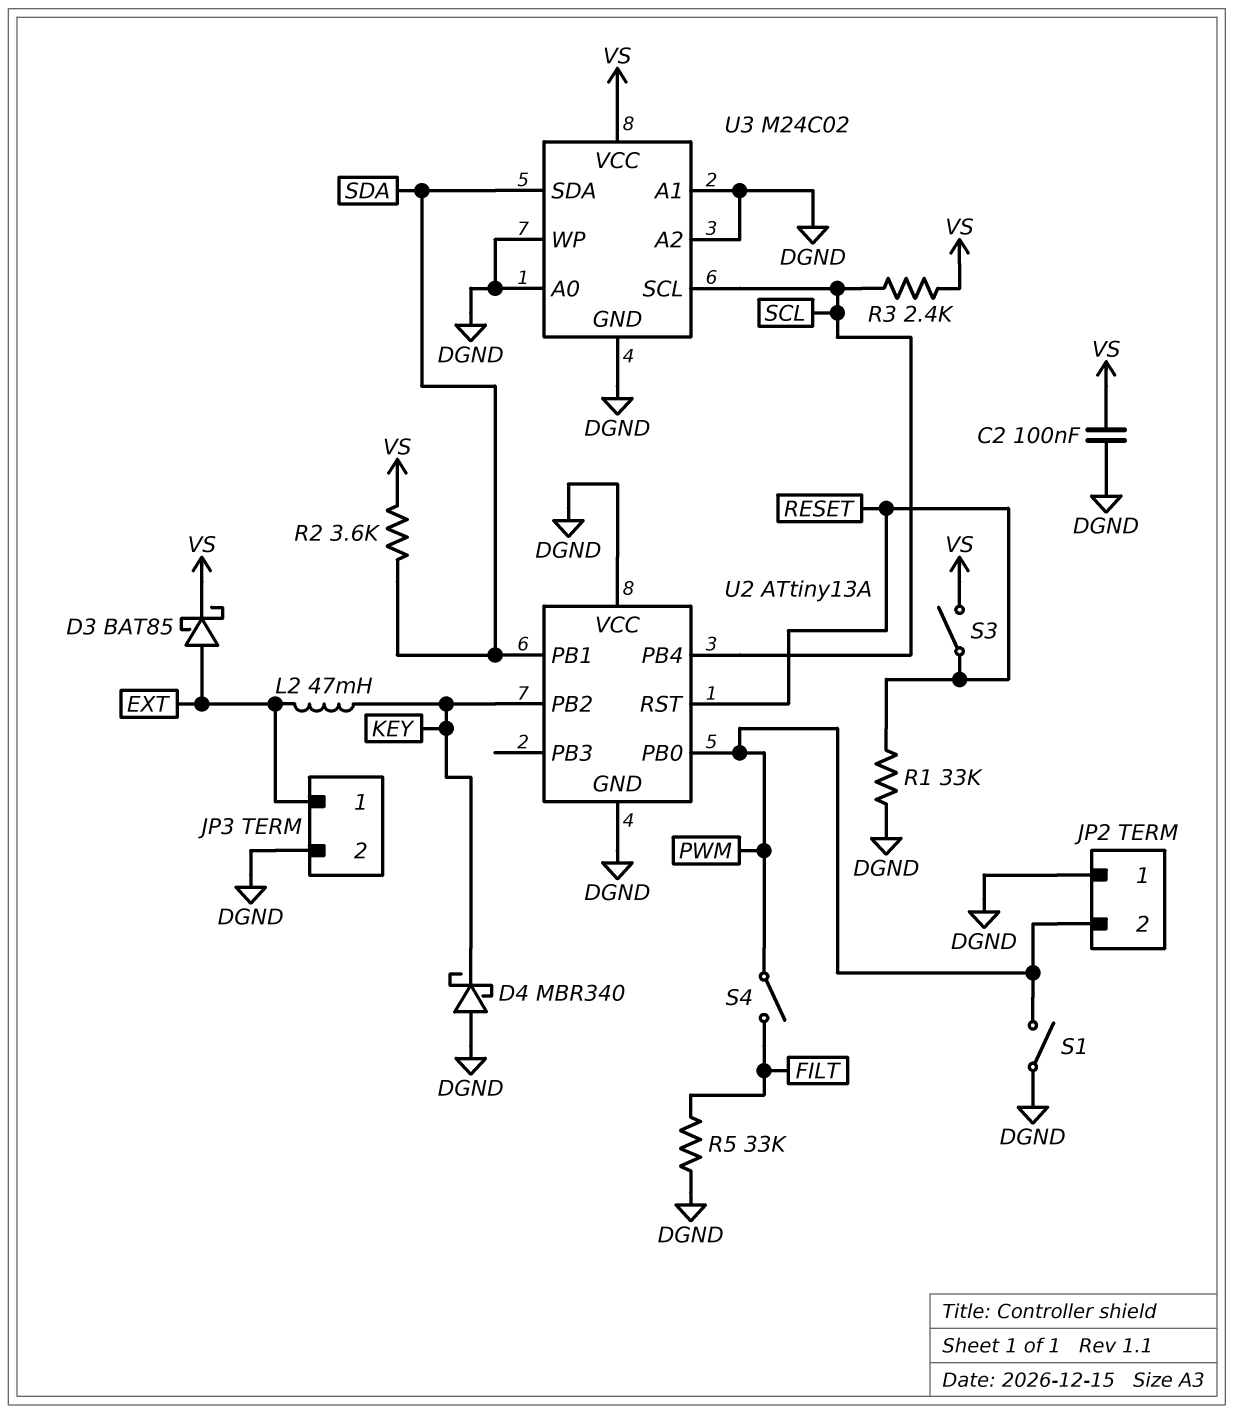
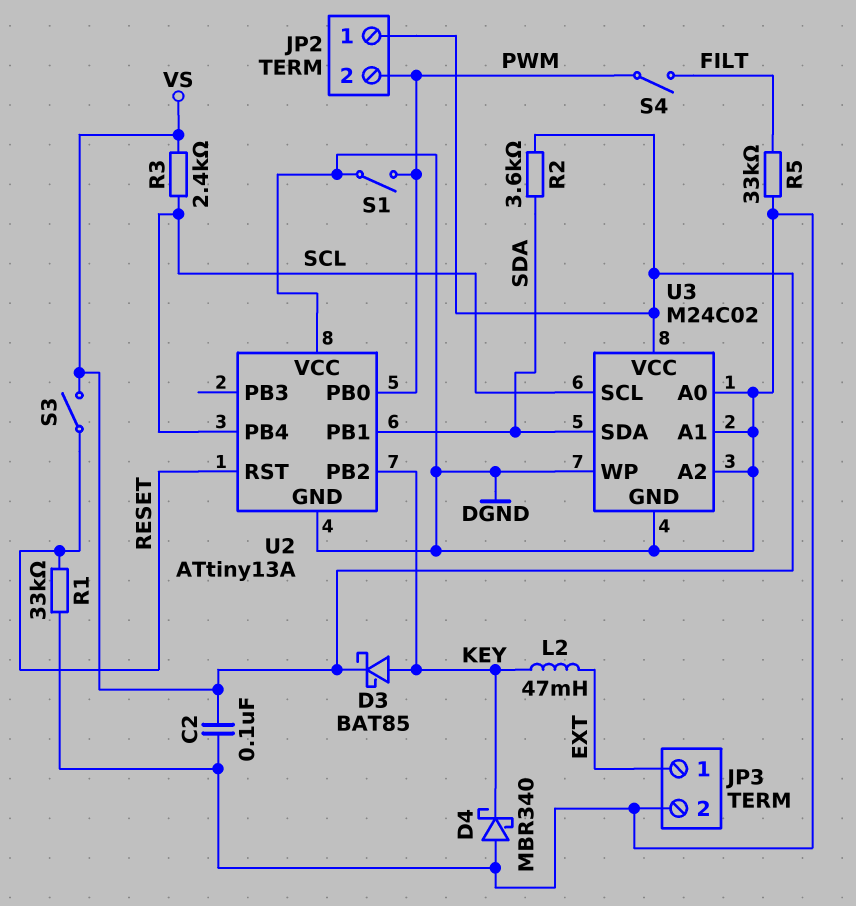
D3: schottky BAT85 (A EXT, K VS) -> schottky BAT85 (A KEY, K VS)
JP2 pin 1: DGND -> VS

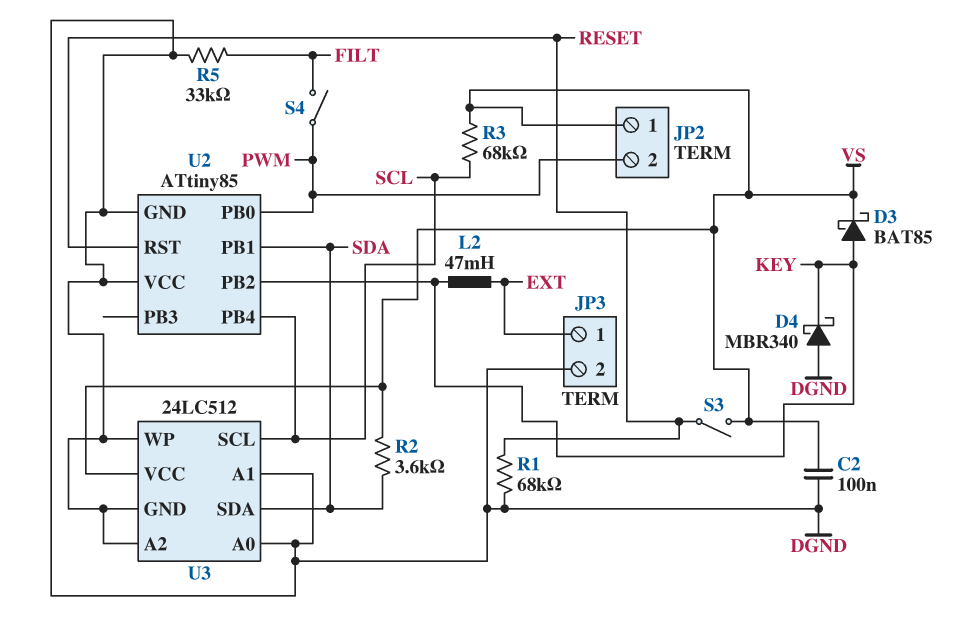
R1: 33k (DGND, RESET) -> 68k (DGND, RESET)
R3: 2.4k (SCL, VS) -> 68k (SCL, VS)
S1: switch (DGND, PWM) -> none
U2: ATtiny13A -> ATtiny85
U3: M24C02 -> 24LC512

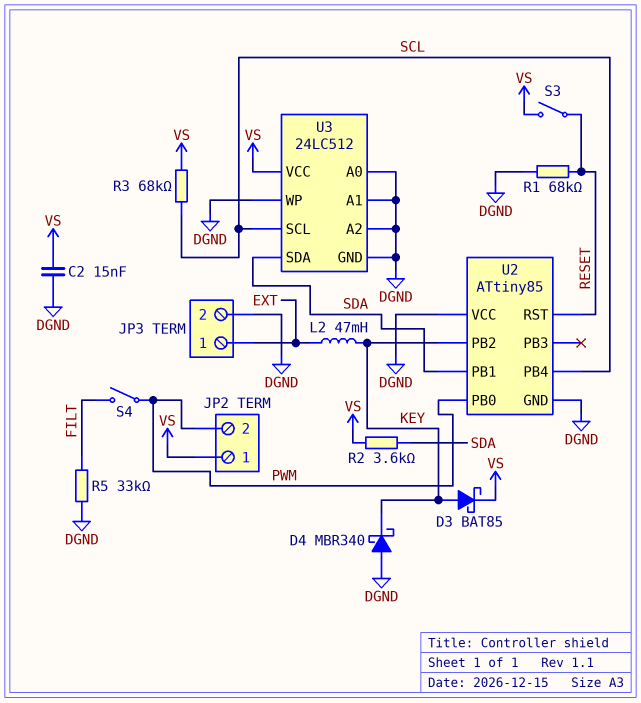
C2: 100nF (DGND, VS) -> 15nF (DGND, VS)

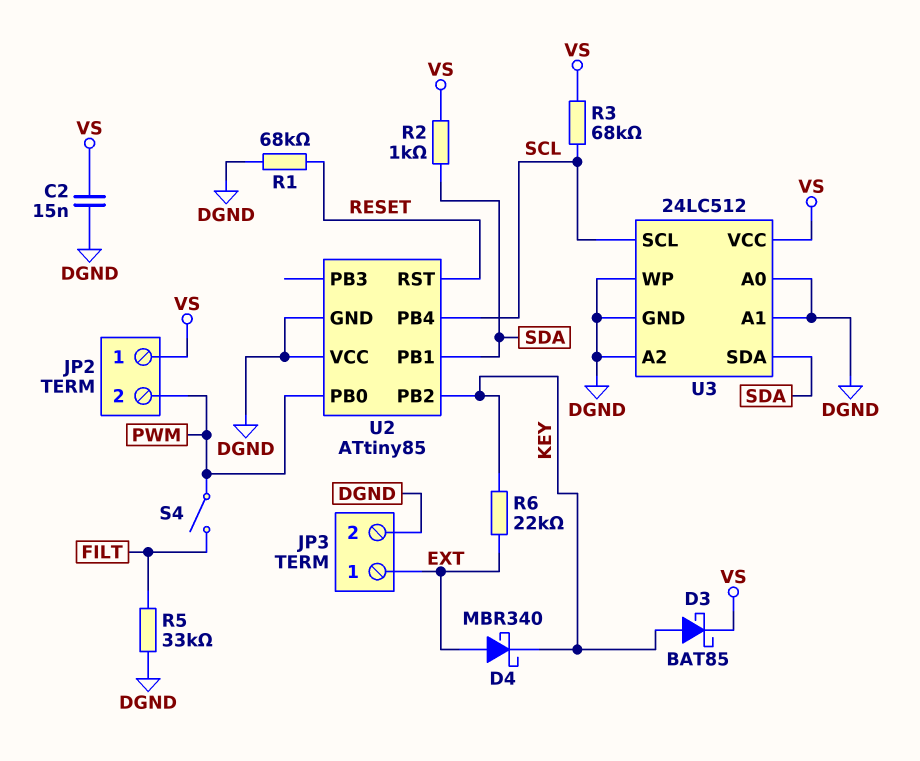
D4: schottky MBR340 (A DGND, K KEY) -> schottky MBR340 (A EXT, K KEY)
L2: 47mH (EXT, KEY) -> none
R2: 3.6k (SDA, VS) -> 1k (SDA, VS)
R6: none -> 22k (EXT, KEY)
S3: switch (RESET, VS) -> none

